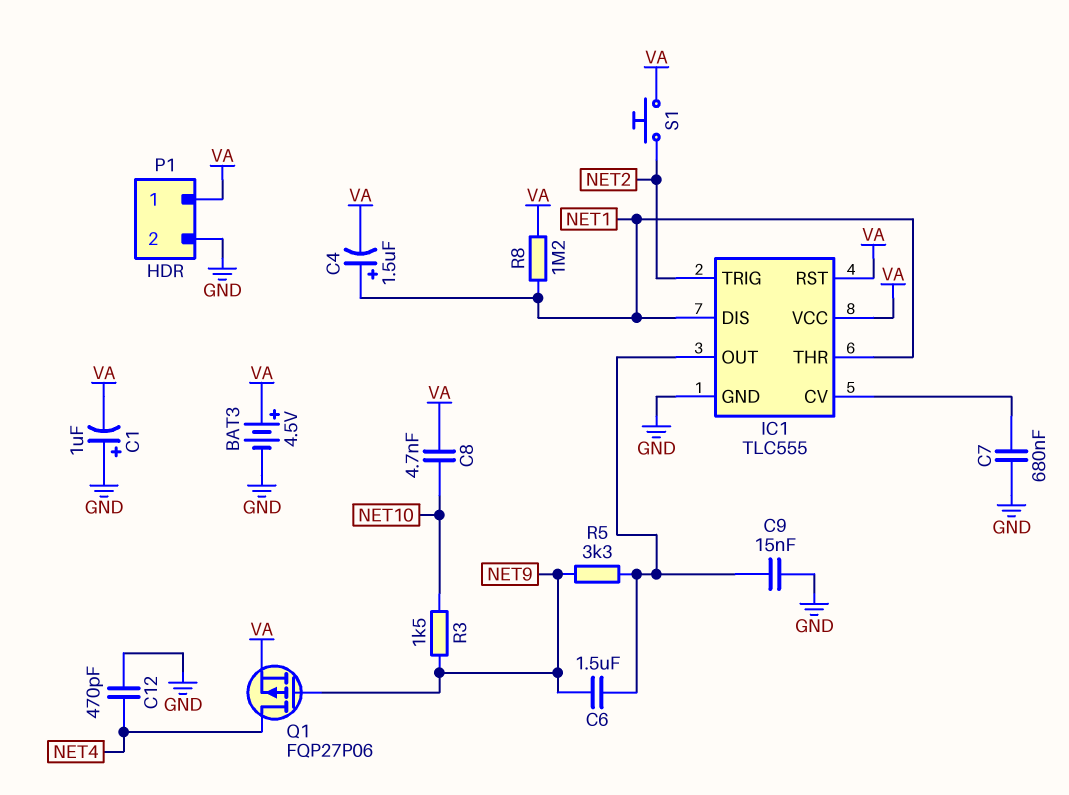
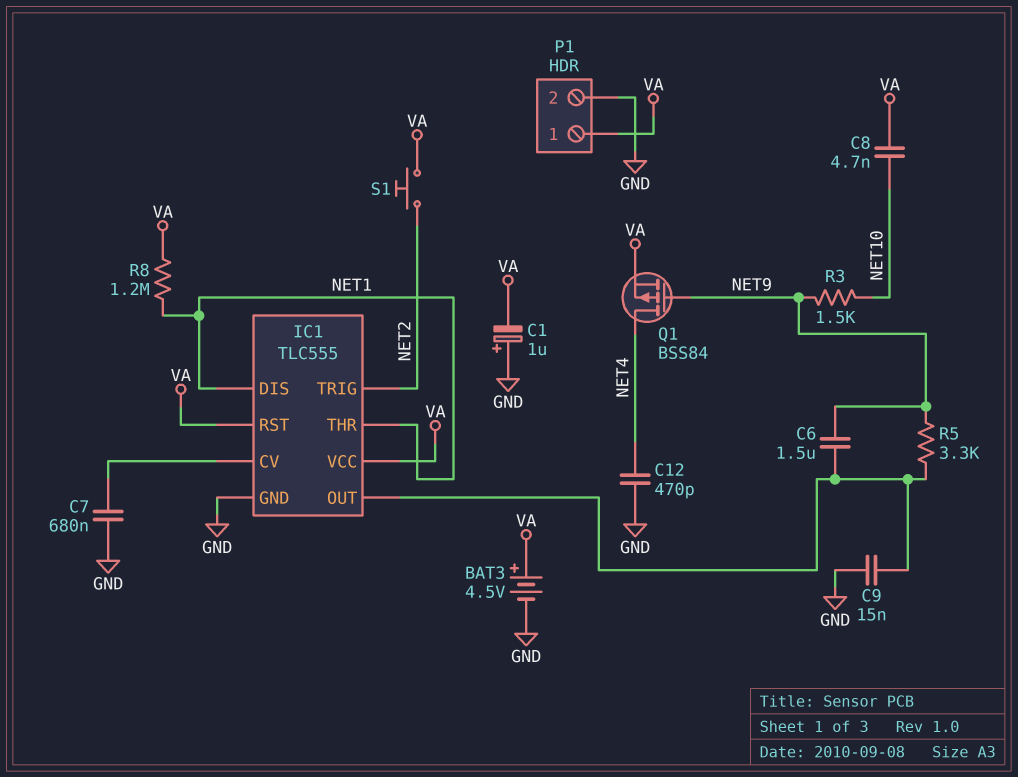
C4: 1.5uF (plus NET1, minus VA) -> none
Q1: PMOS FQP27P06 (G NET9, D NET4, S VA) -> PMOS BSS84 (G NET9, D NET4, S VA)

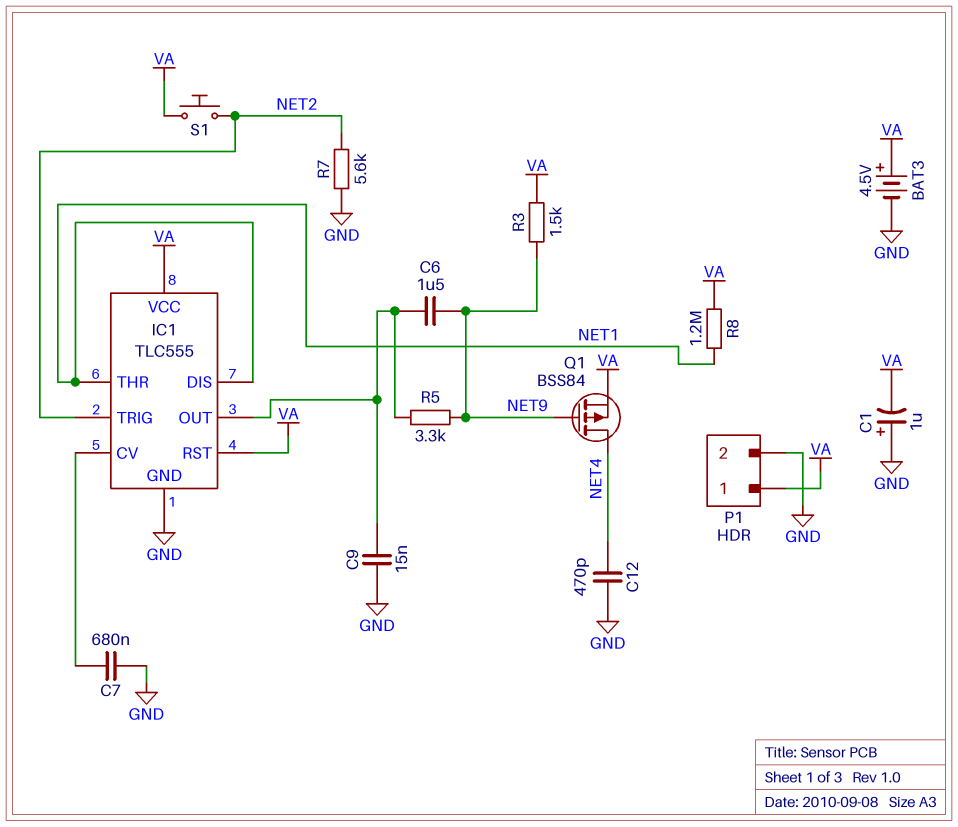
C8: 4.7nF (NET10, VA) -> none
R3: 1.5k (NET9, NET10) -> 1.5k (NET9, VA)
R7: none -> 5.6k (GND, NET2)

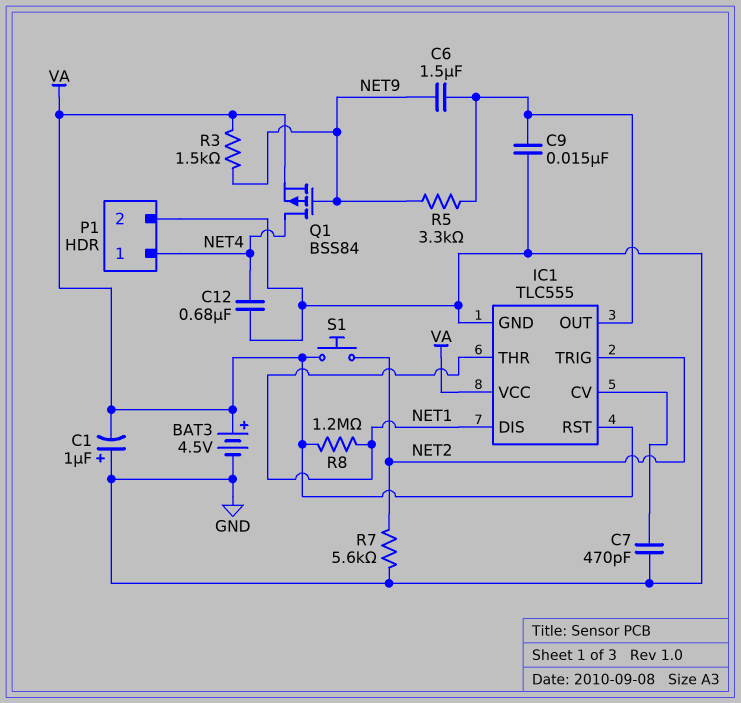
C7: 680nF (GND, IC1/CV) -> 470pF (GND, IC1/CV)
C12: 470pF (GND, NET4) -> 680nF (GND, NET4)
P1 pin 1: VA -> NET4

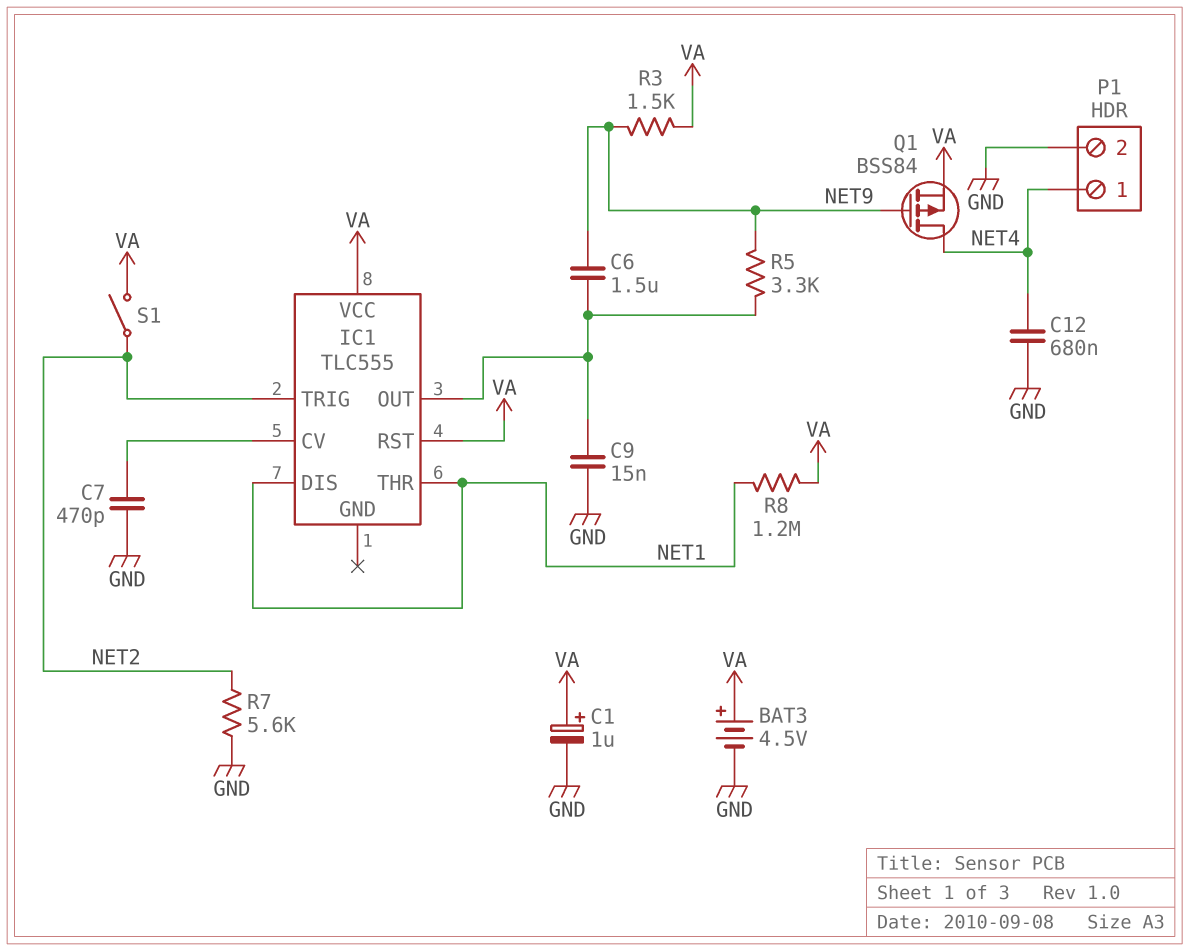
C1: 1uF (plus GND, minus VA) -> 1uF (plus VA, minus GND)
IC1 pin GND: GND -> none
S1: button (NET2, VA) -> switch (NET2, VA)

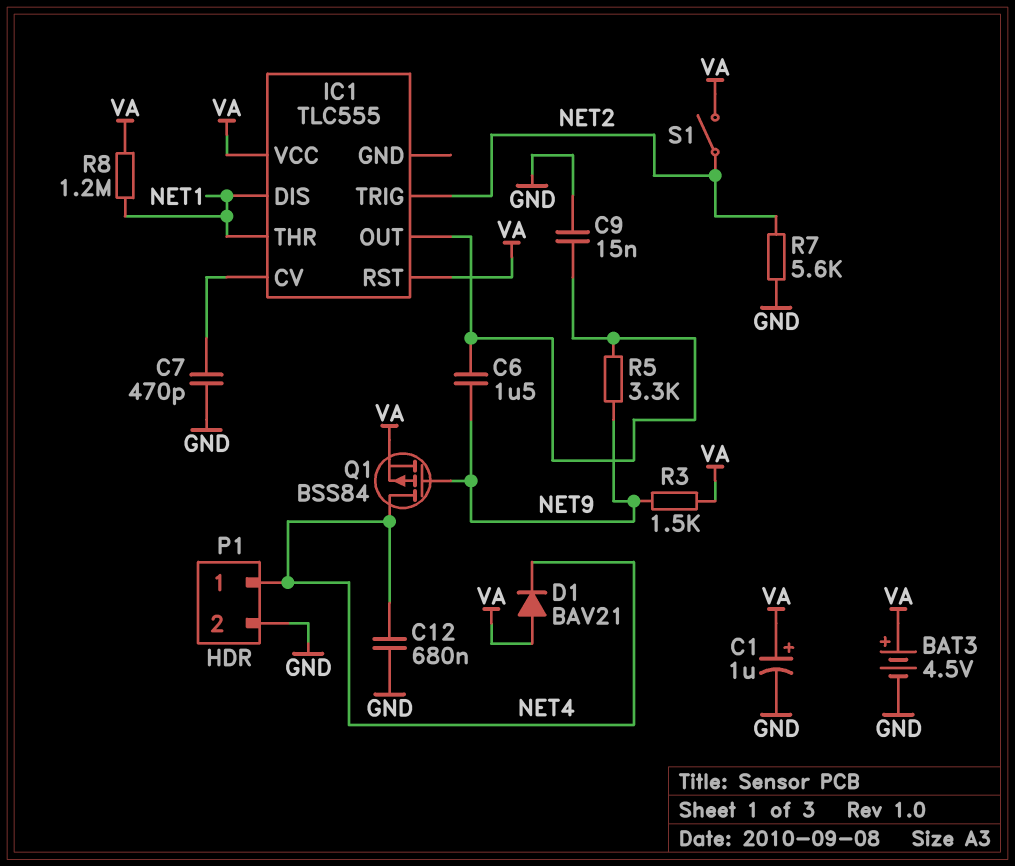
D1: none -> diode BAV21 (A VA, K NET4)

